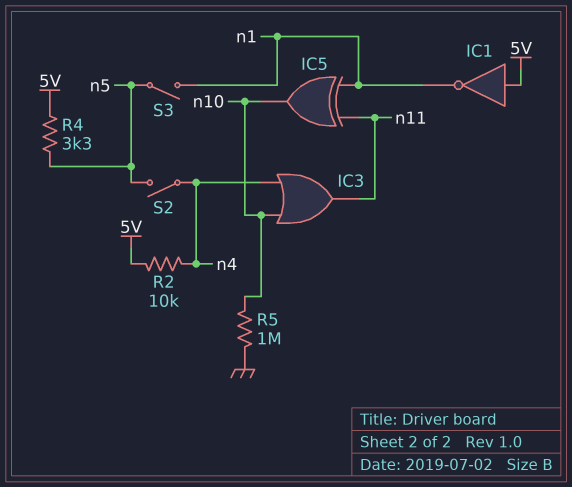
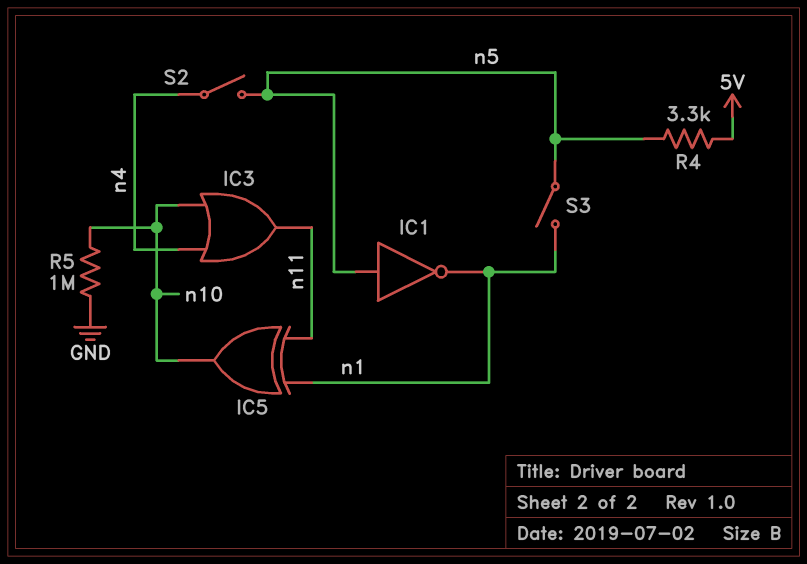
IC1: NOT (in 5V, out n1) -> NOT (in n5, out n1)
R2: 10k (5V, n4) -> none

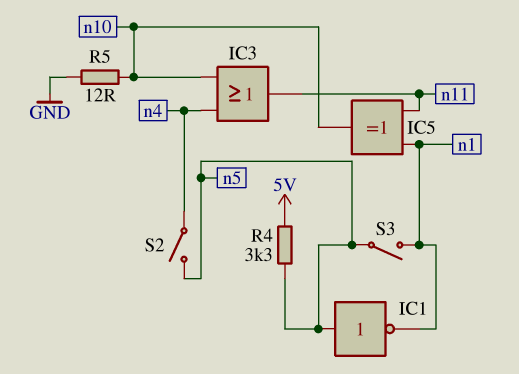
R5: 1M (GND, n10) -> 12 (GND, n10)

